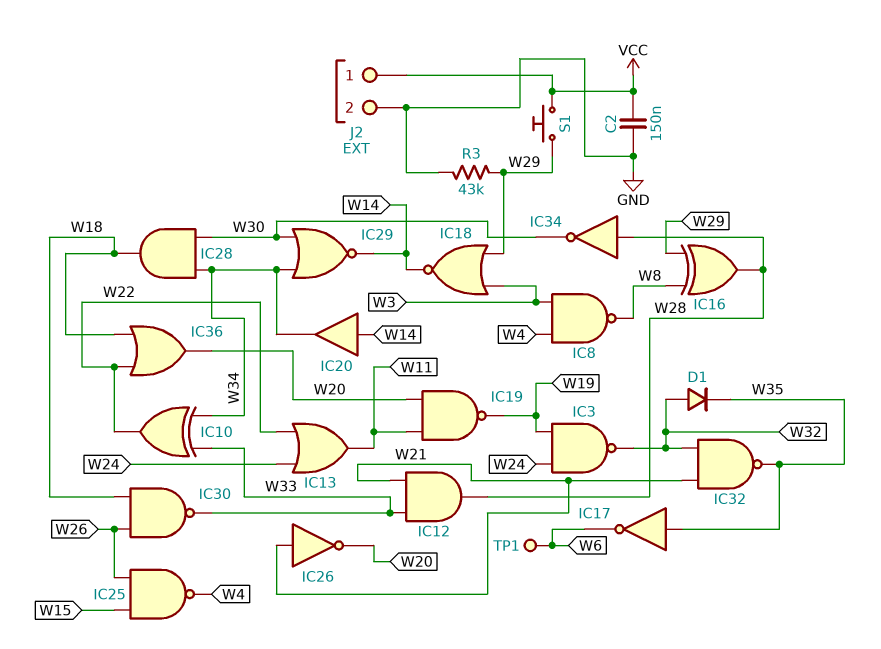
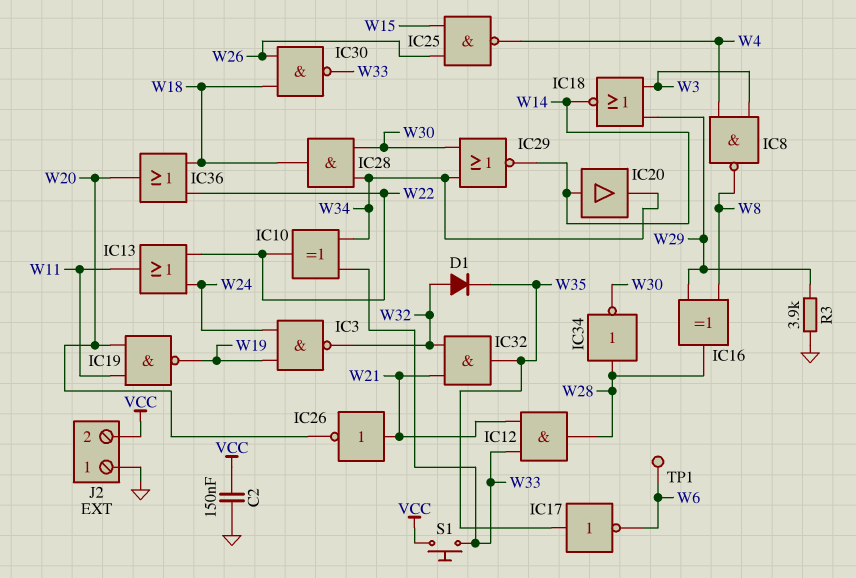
IC32: NAND (in W21, in W32, out W35) -> AND (in W21, in W32, out W35)
J2 pin 1: VCC -> GND
J2 pin 2: GND -> VCC
R3: 43k (GND, W29) -> 3.9k (GND, W29)
S1: button (VCC, W29) -> button (VCC, W33)

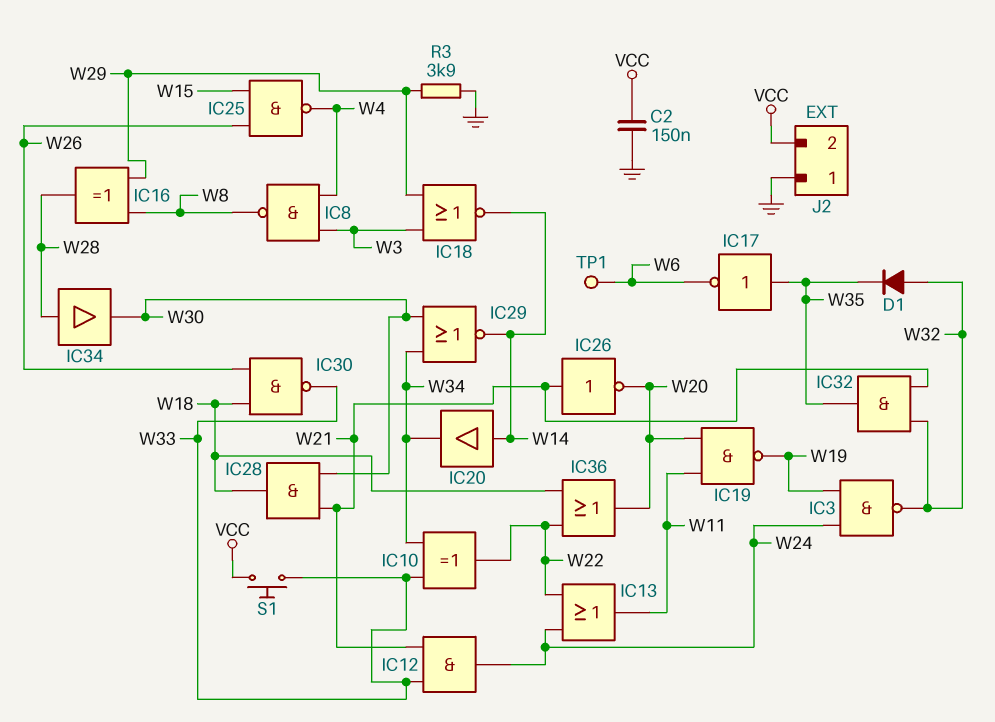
IC12: AND (in W21, in W33, out W28) -> AND (in W21, in W33, out W24)
IC28: AND (in W30, in W34, out W18) -> AND (in W21, in W30, out W18)
IC34: NOT (in W28, out W30) -> buffer (in W28, out W30)

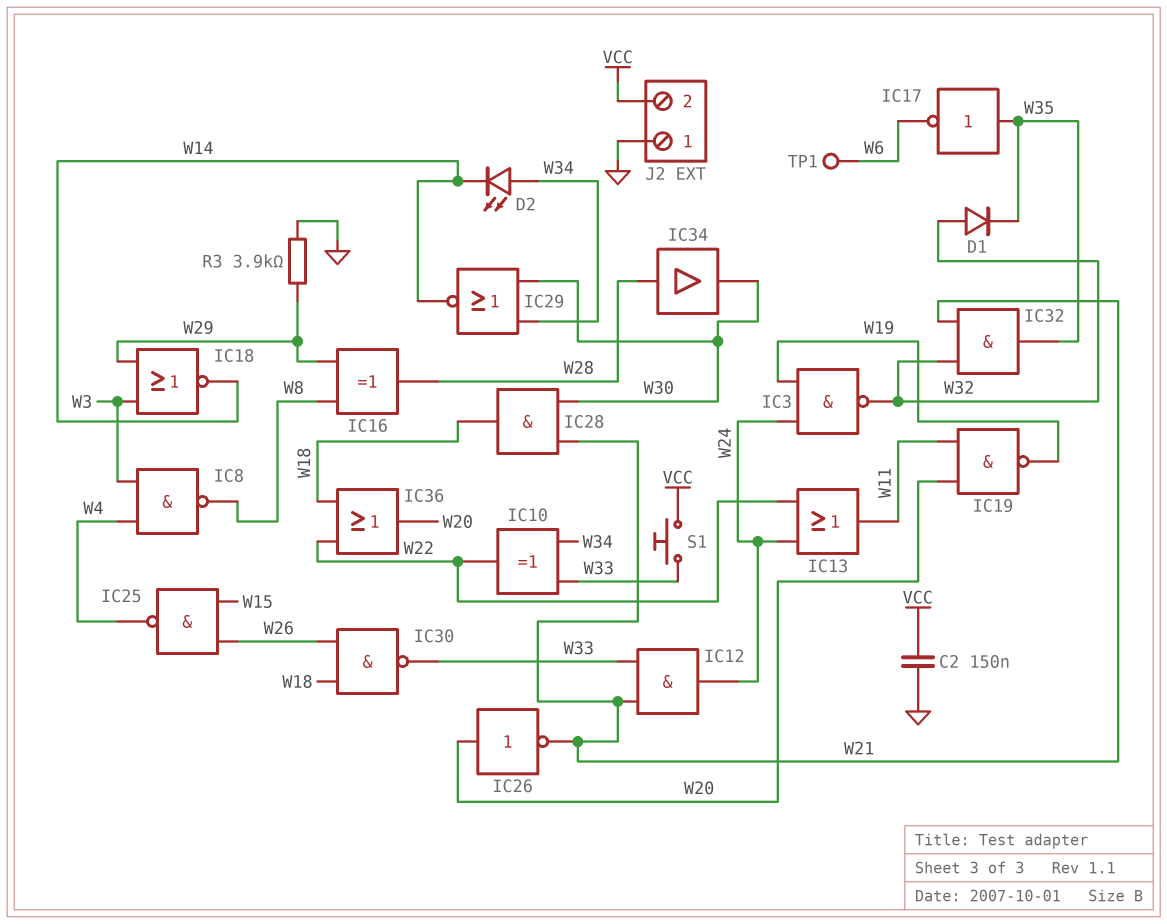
D2: none -> LED (A W34, K W14)
IC20: buffer (in W14, out W34) -> none
IC26: NOT (in W21, out W20) -> NOT (in W20, out W21)

